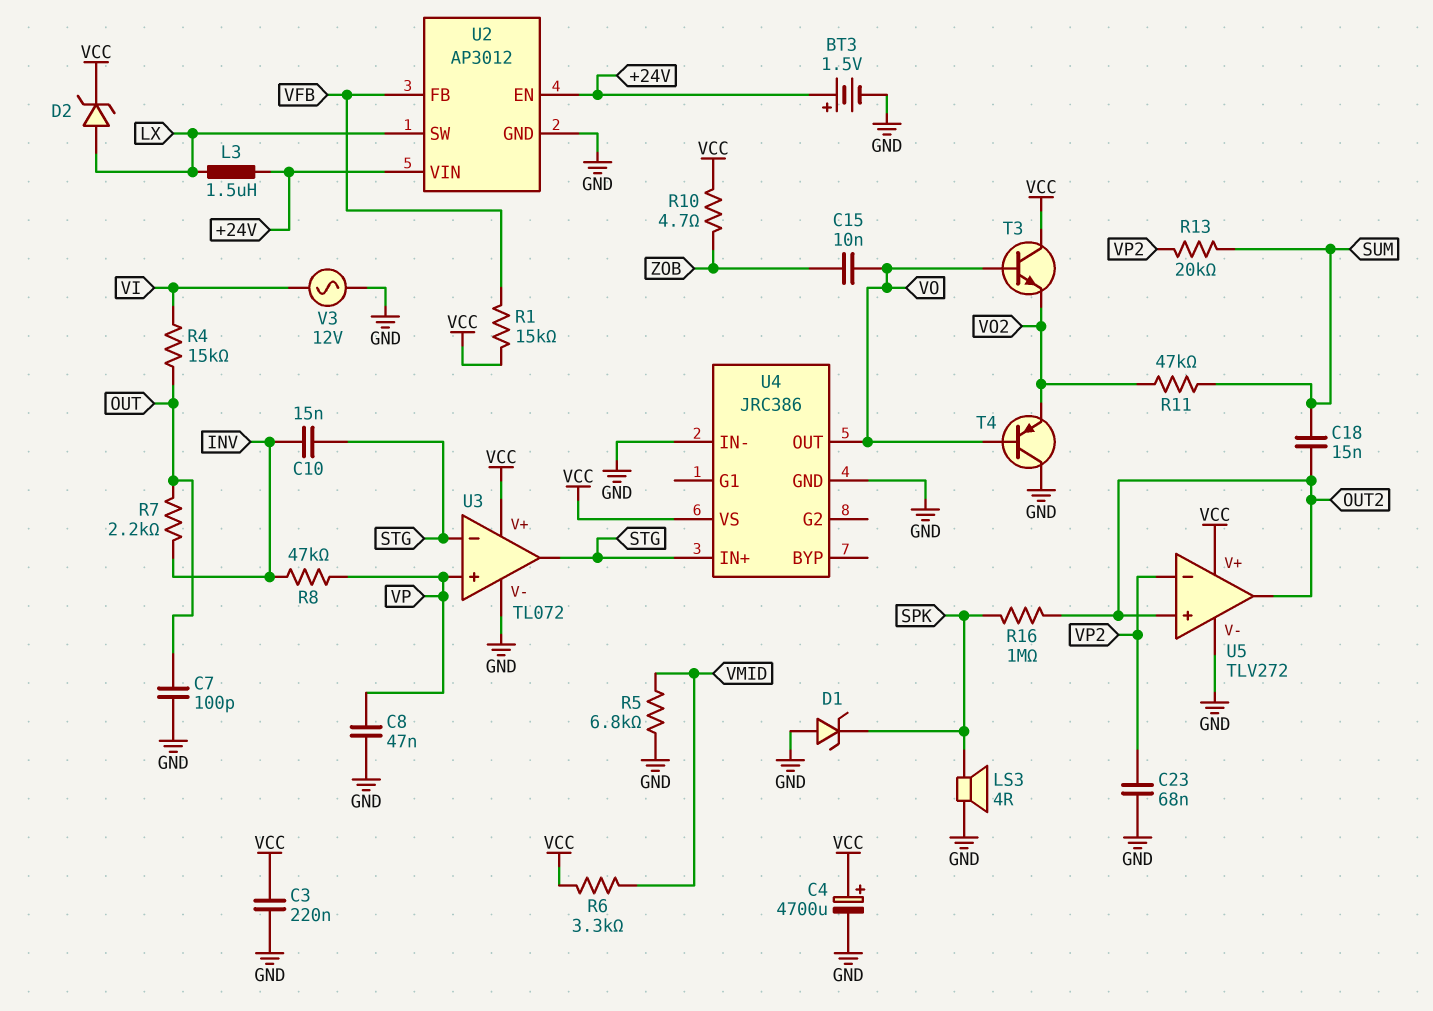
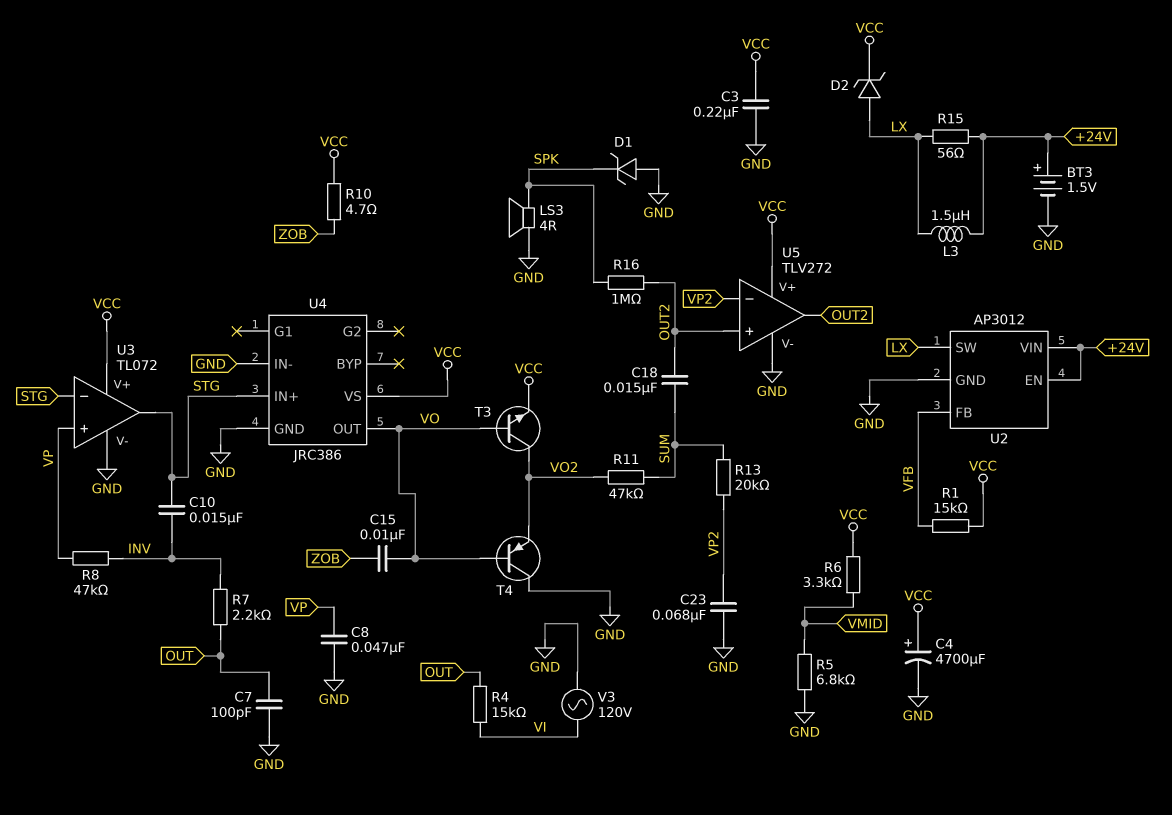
R15: none -> 56 (+24V, LX)
T3: NPN (B VO, C VCC, E VO2) -> NPN (B VO, C VO2, E VCC)
V3: AC 12V (GND, VI) -> AC 120V (GND, VI)

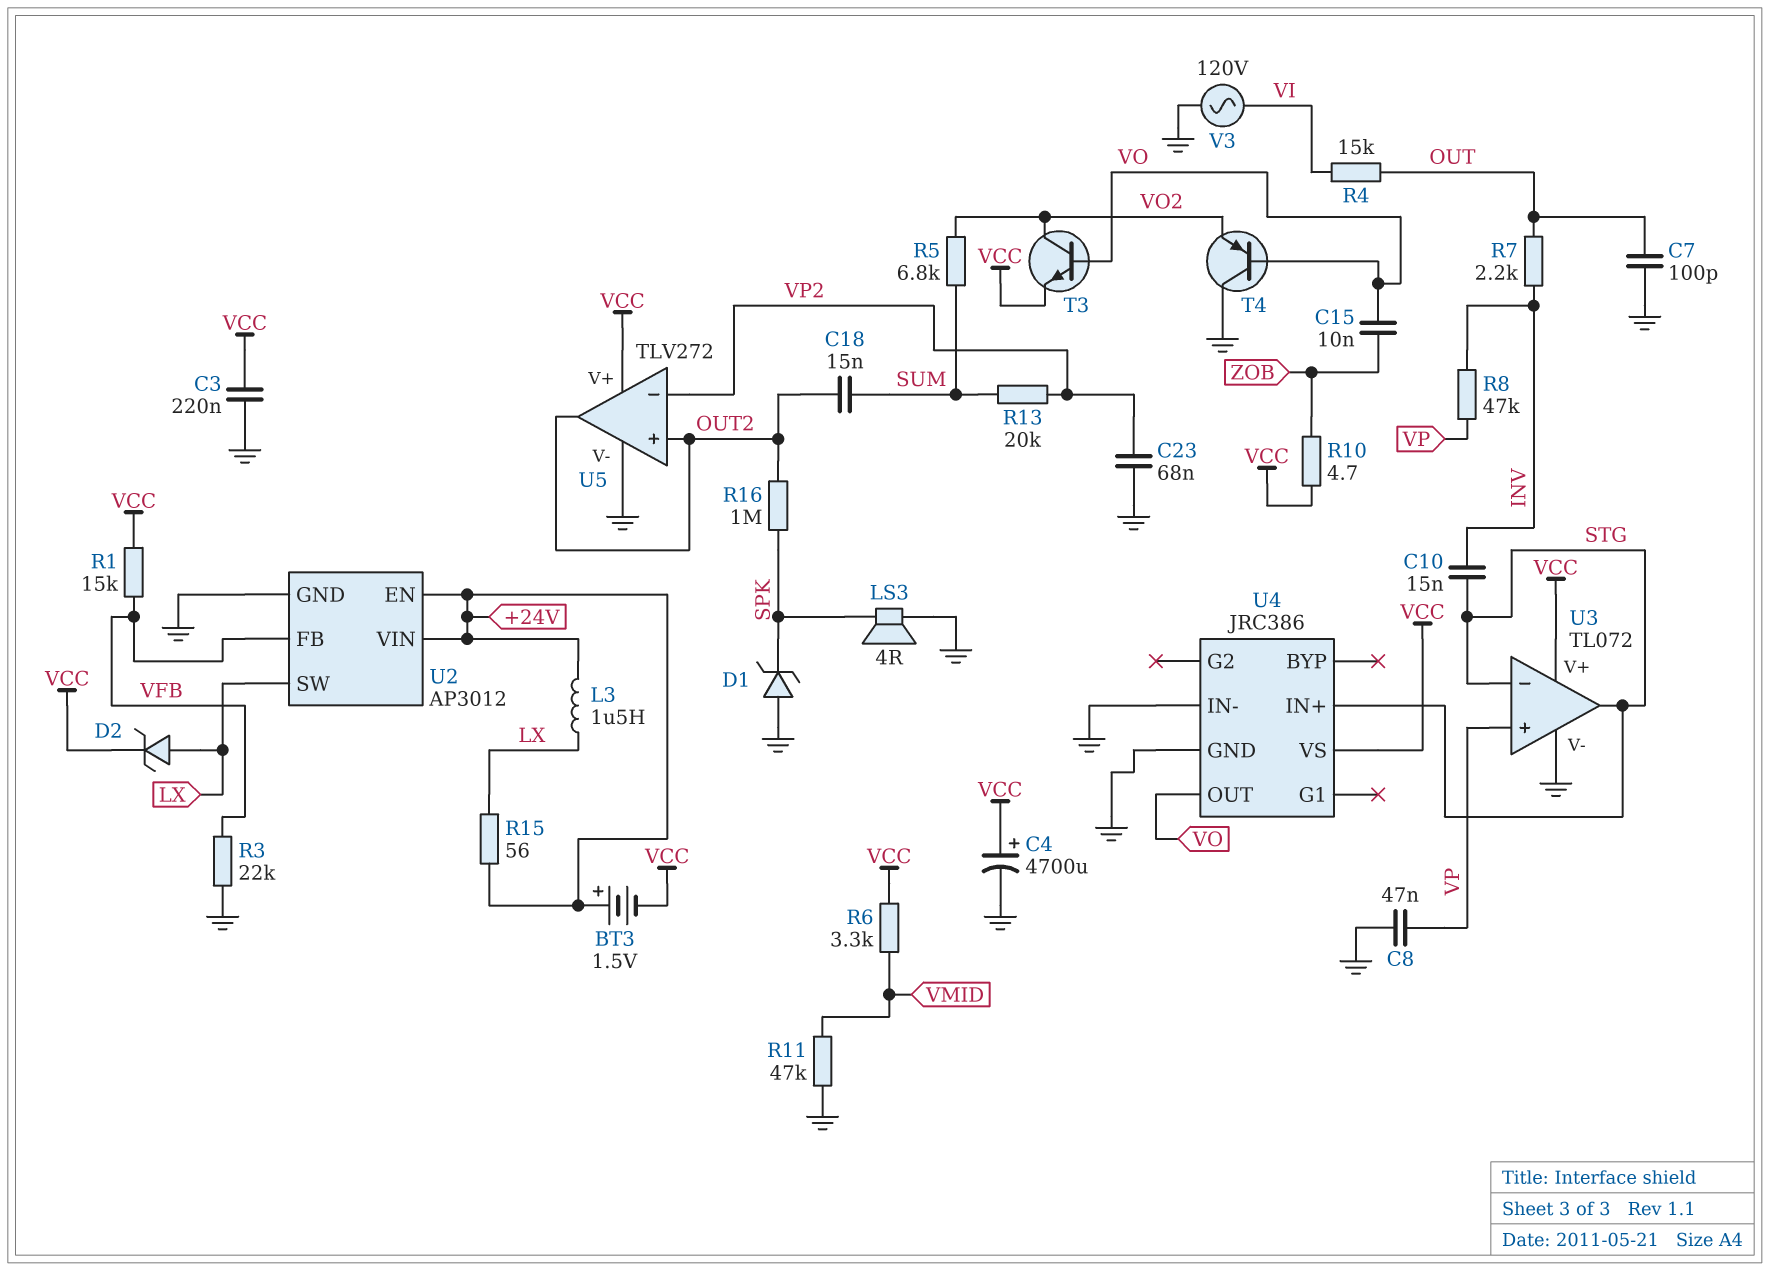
BT3: 1.5V (plus +24V, minus GND) -> 1.5V (plus +24V, minus VCC)
R3: none -> 22k (GND, VFB)
R5: 6.8k (GND, VMID) -> 6.8k (SUM, VO2)
R11: 47k (SUM, VO2) -> 47k (GND, VMID)

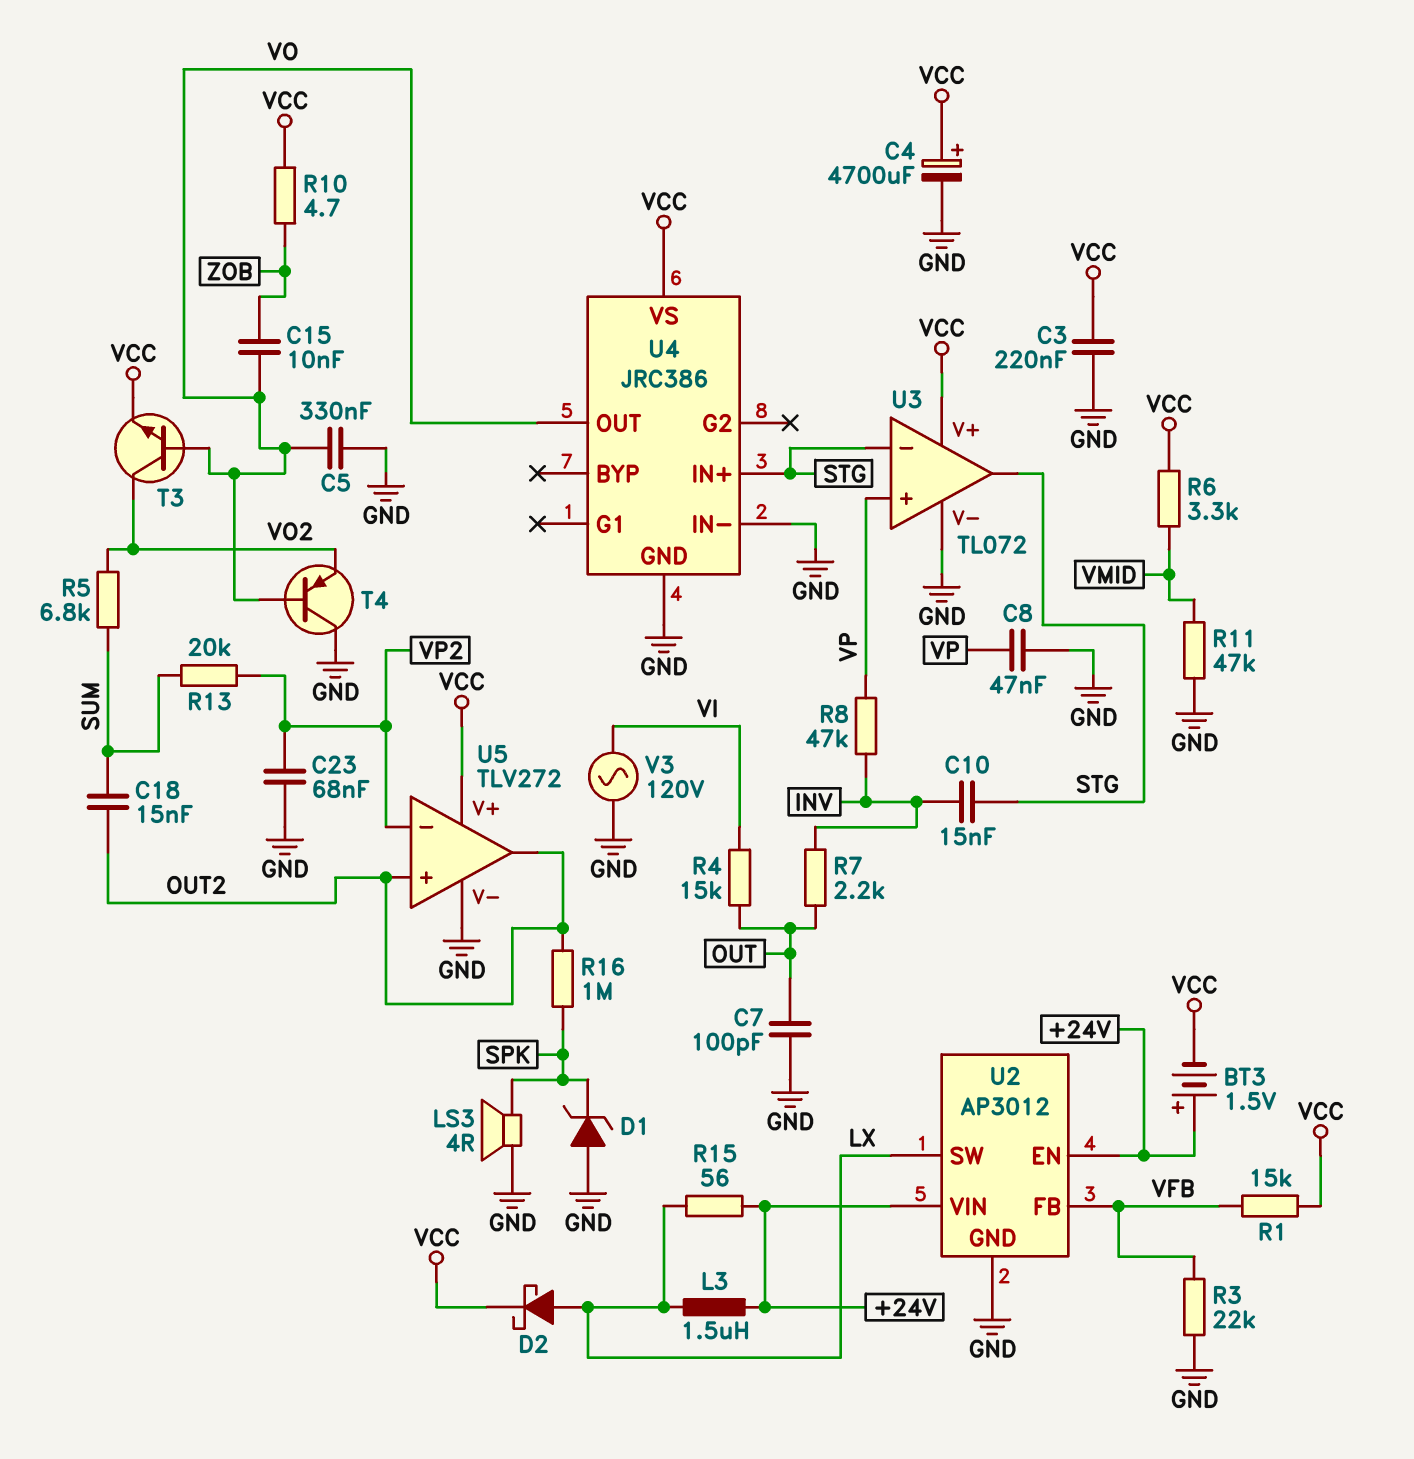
C5: none -> 330nF (GND, VO)
D2: zener (A LX, K VCC) -> schottky (A LX, K VCC)

